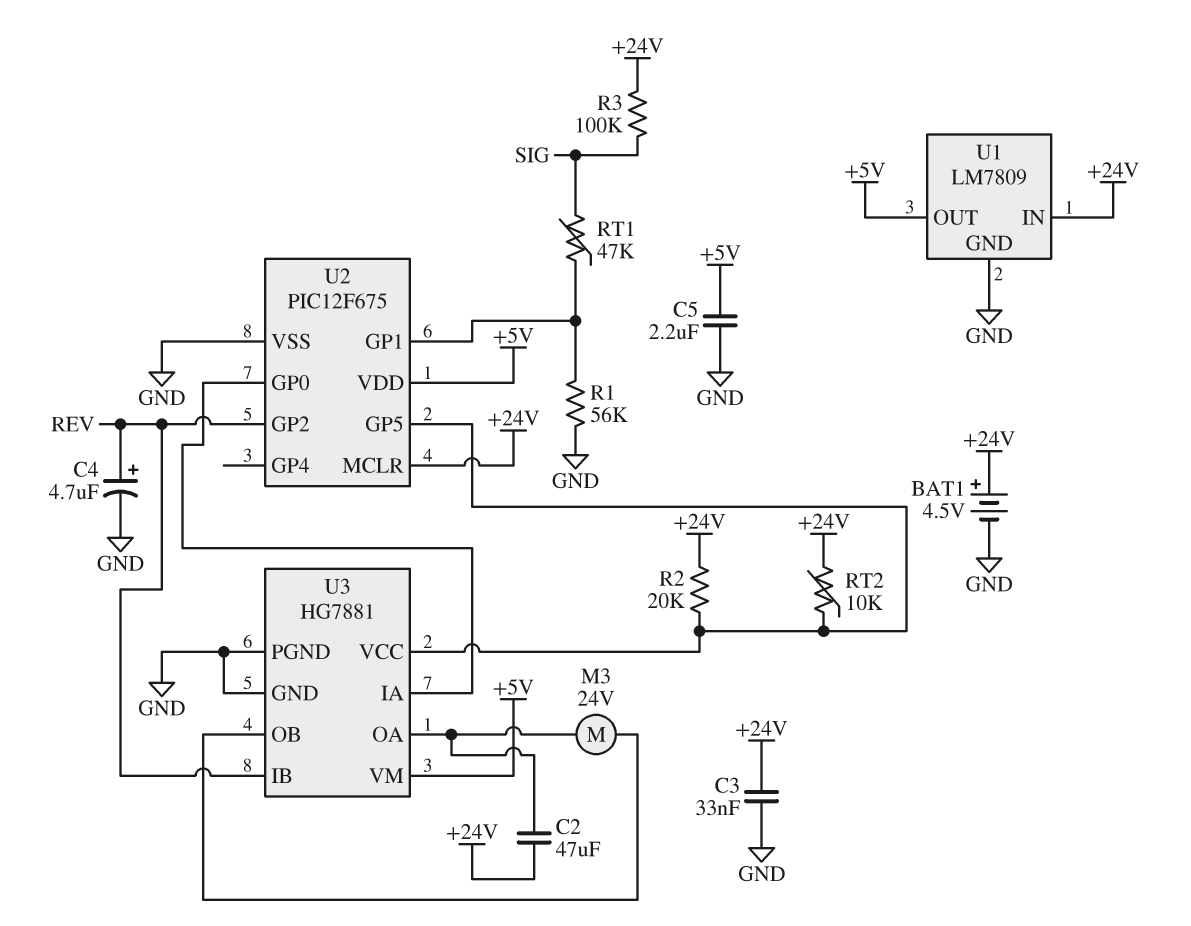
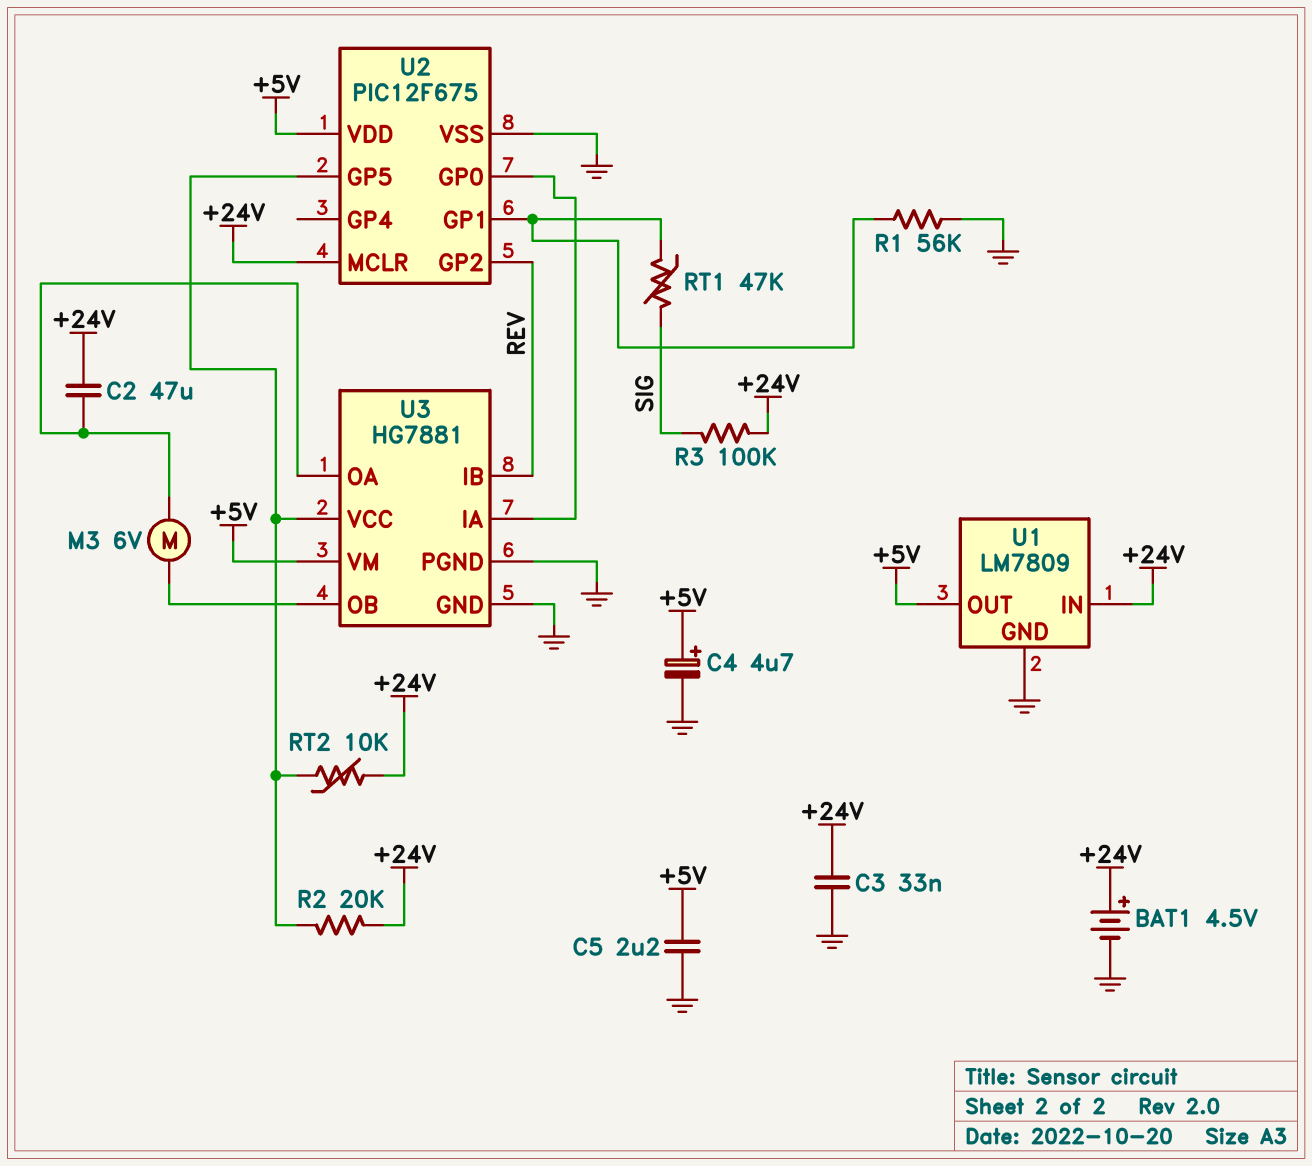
C4: 4.7uF (plus REV, minus GND) -> 4.7uF (plus +5V, minus GND)
M3: motor 24V (U3/OA, U3/OB) -> motor 6V (U3/OA, U3/OB)

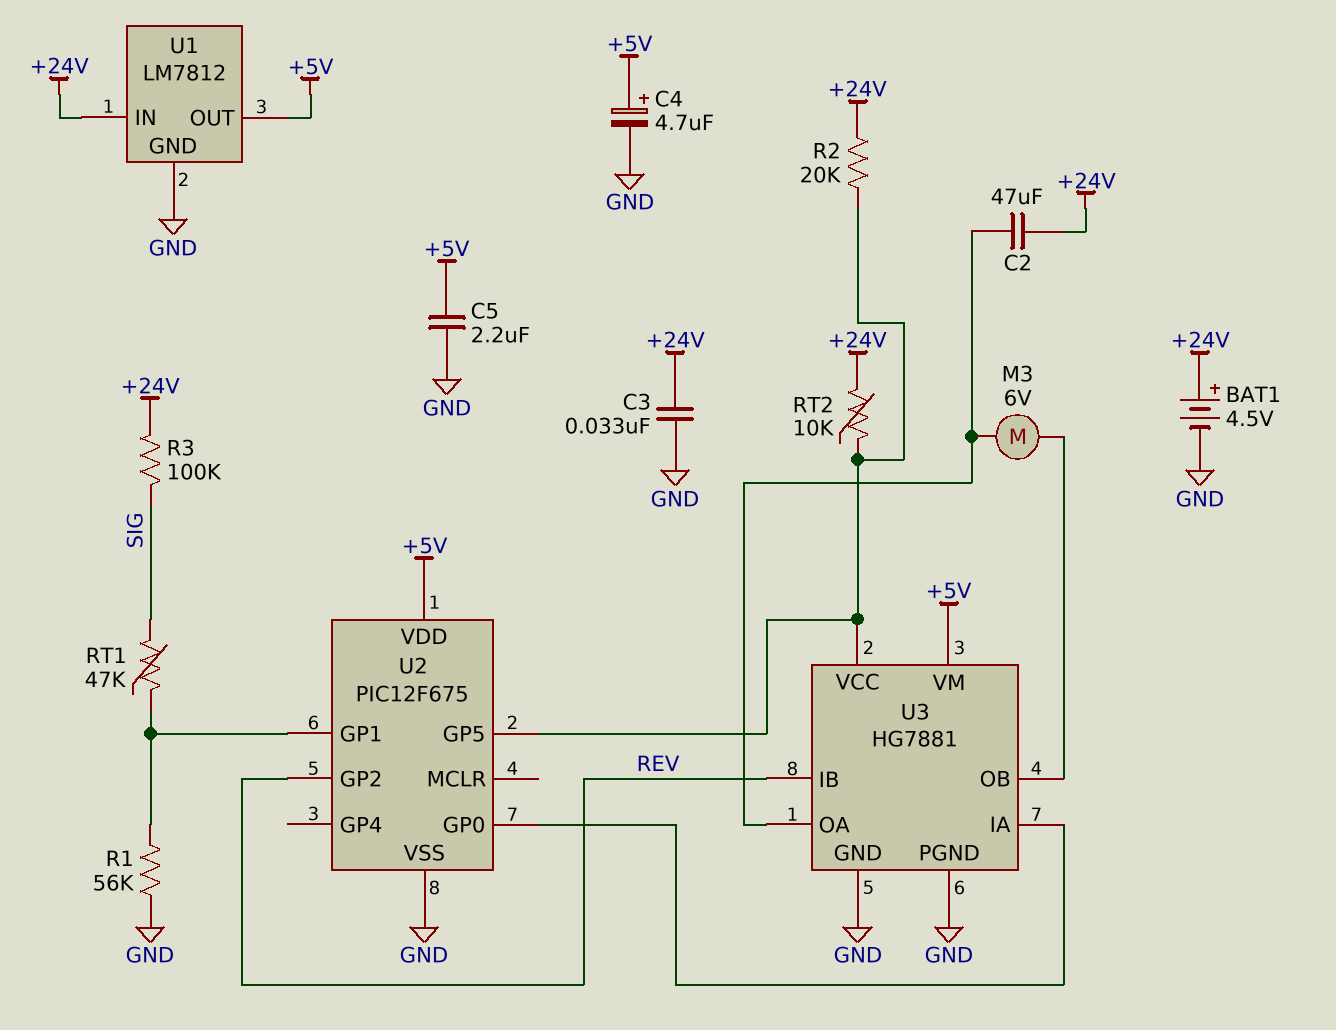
U1: LM7809 -> LM7812
U2 pin MCLR: +24V -> none

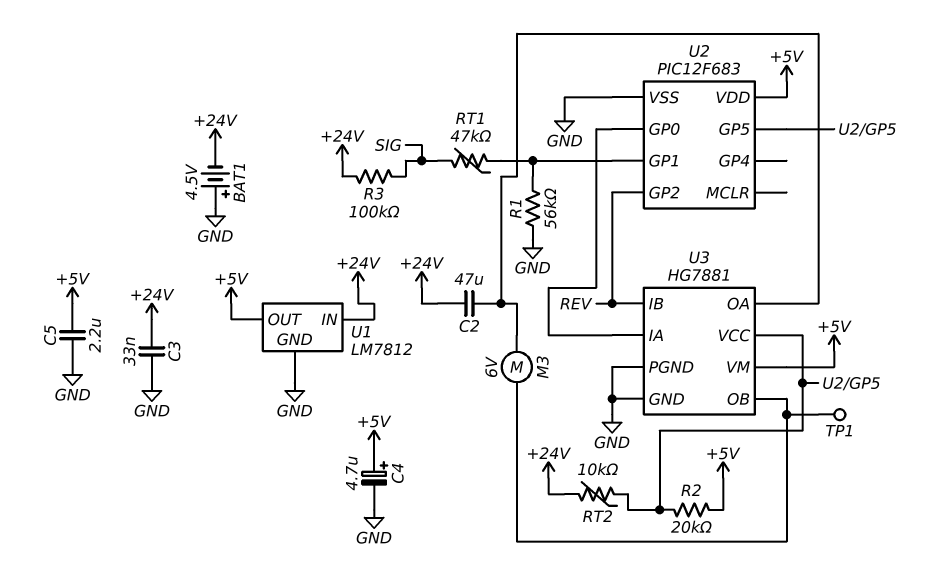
BAT1: 4.5V (plus +24V, minus GND) -> 4.5V (plus GND, minus +24V)
R2: 20k (+24V, U2/GP5) -> 20k (+5V, U2/GP5)
TP1: none -> test point (U3/OB)
U2: PIC12F675 -> PIC12F683

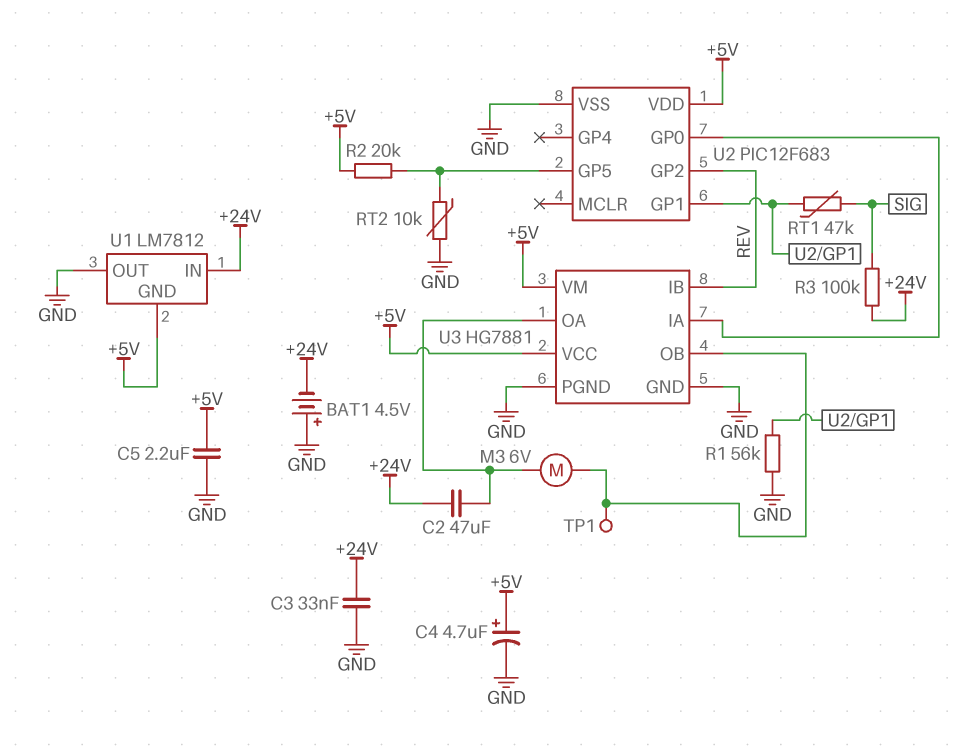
RT2: 10k (+24V, U2/GP5) -> 10k (GND, U2/GP5)
U1 pin GND: GND -> +5V
U1 pin OUT: +5V -> GND
U3 pin VCC: U2/GP5 -> +5V

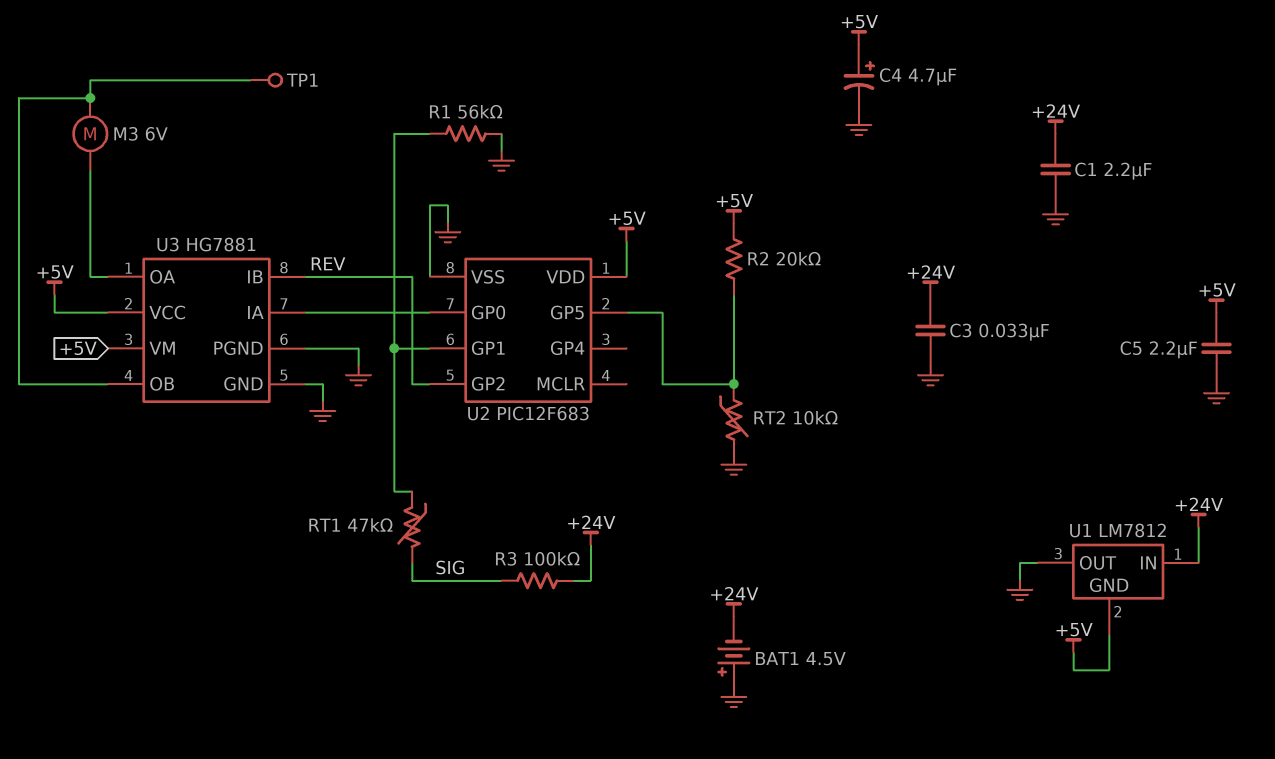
C1: none -> 2.2uF (+24V, GND)
C2: 47uF (+24V, U3/OA) -> none

